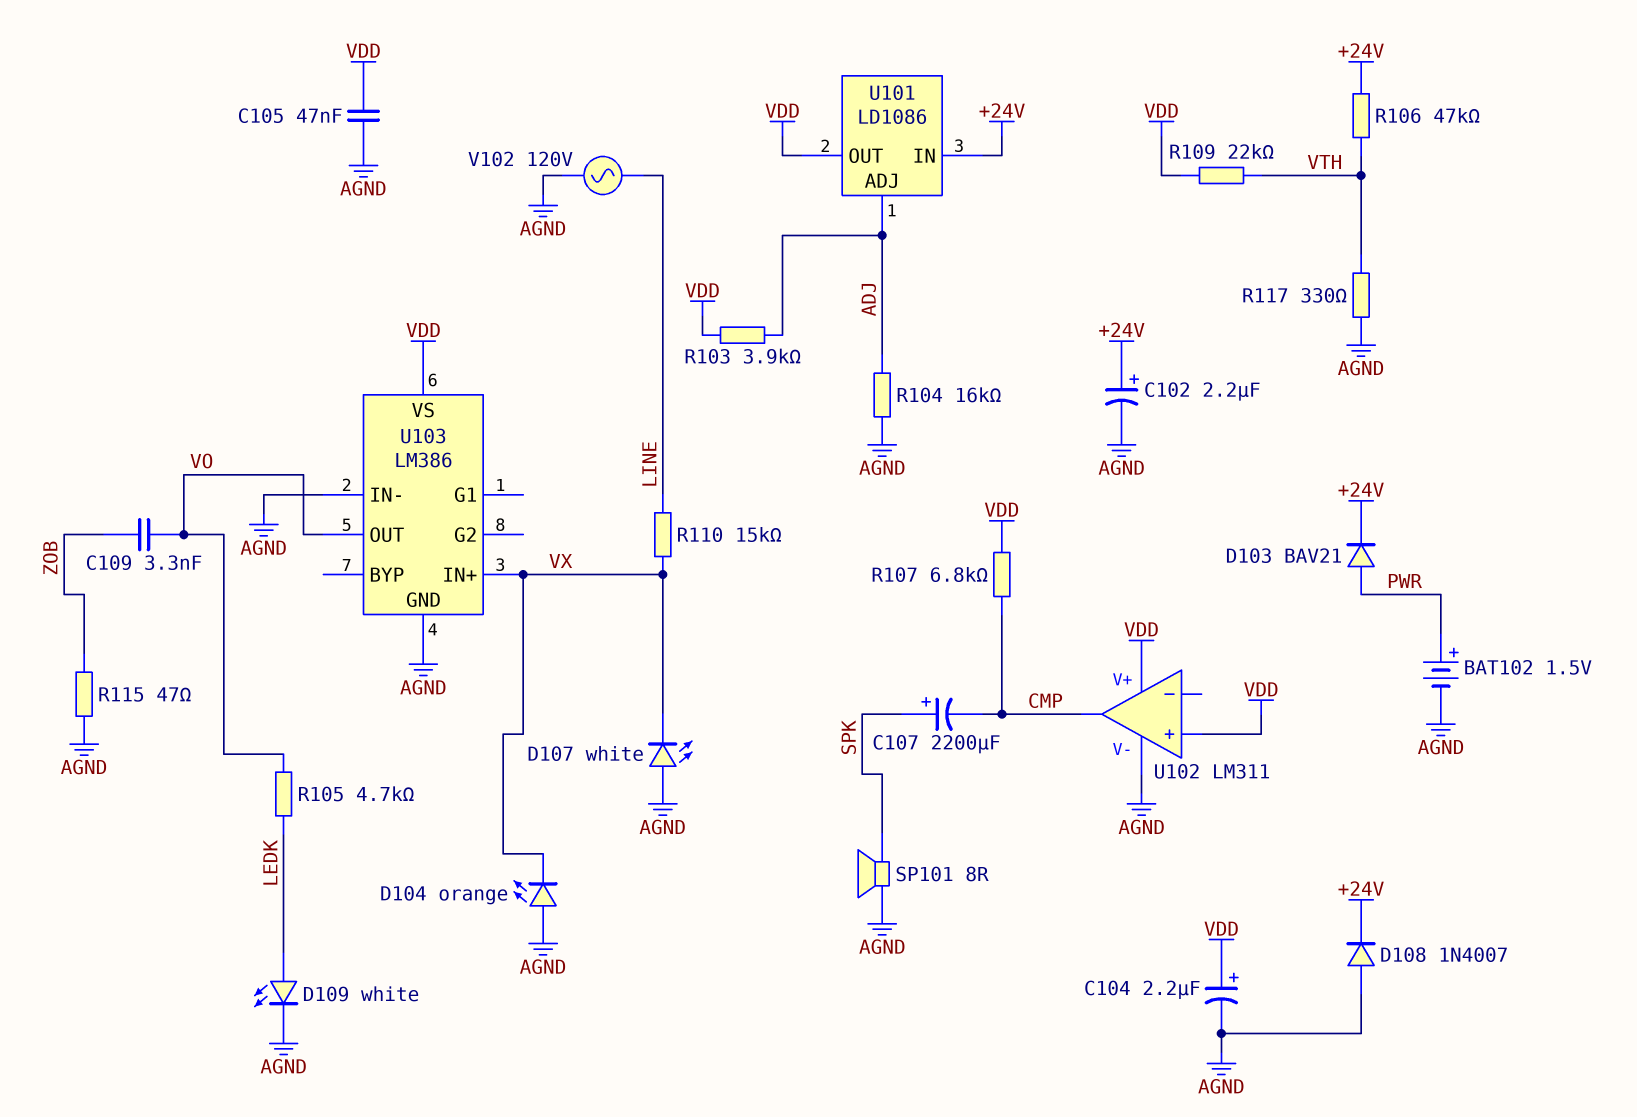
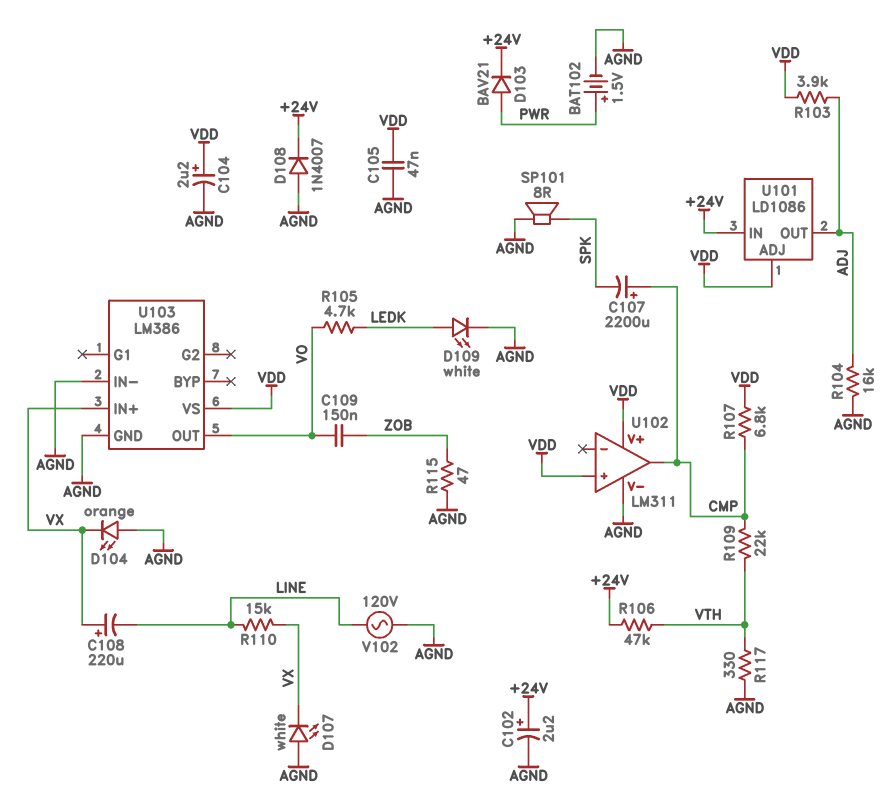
C107: 2200uF (plus SPK, minus CMP) -> 2200uF (plus CMP, minus SPK)
C108: none -> 220uF (plus VX, minus LINE)
C109: 3.3nF (VO, ZOB) -> 150nF (VO, ZOB)
R109: 22k (VDD, VTH) -> 22k (CMP, VTH)
U101 pin ADJ: ADJ -> VDD
U101 pin OUT: VDD -> ADJ

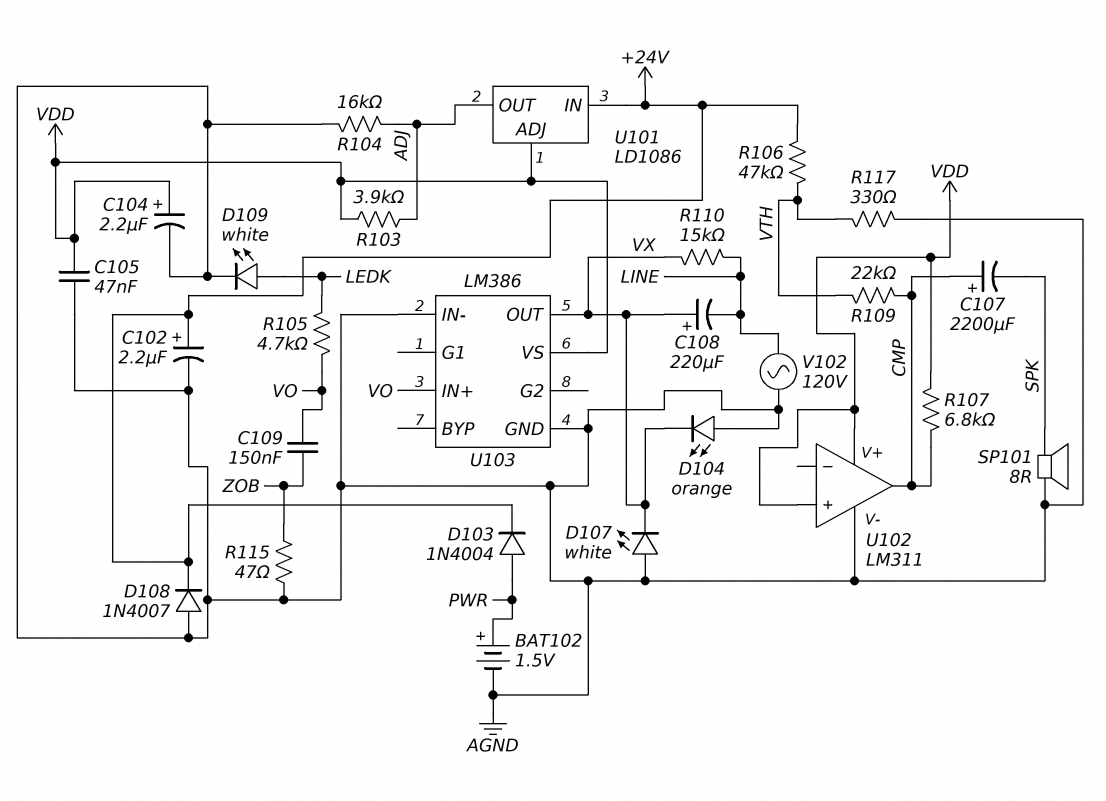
D103: diode BAV21 (A PWR, K +24V) -> diode 1N4004 (A PWR, K +24V)
U103 pin IN+: VX -> VO
U103 pin OUT: VO -> VX

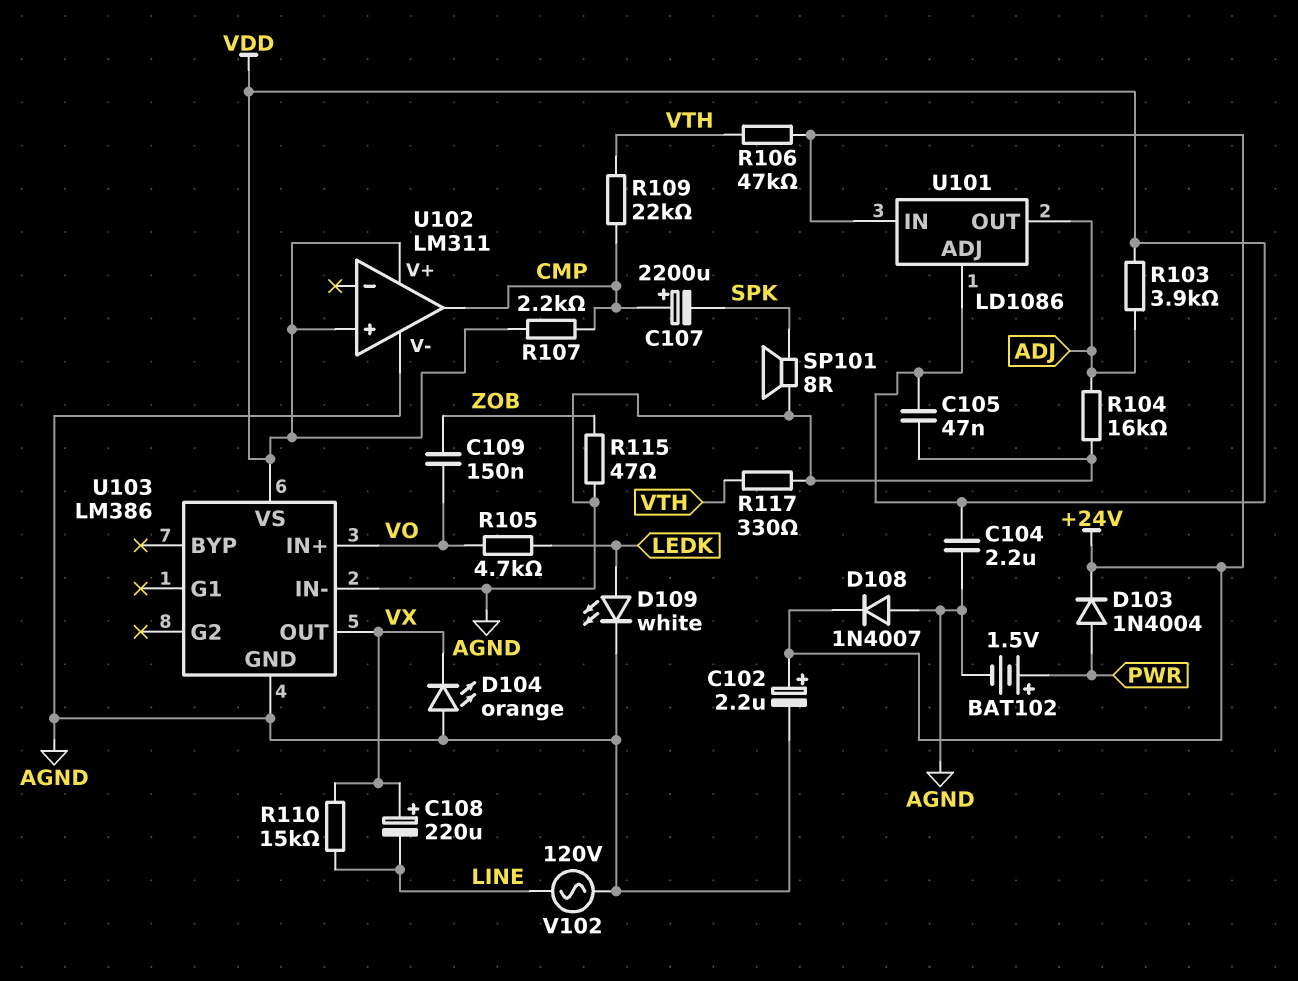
C104: 2.2uF (plus VDD, minus AGND) -> 2.2uF (AGND, VDD)
D107: LED white (A AGND, K VX) -> none
R107: 6.8k (CMP, VDD) -> 2.2k (CMP, VDD)

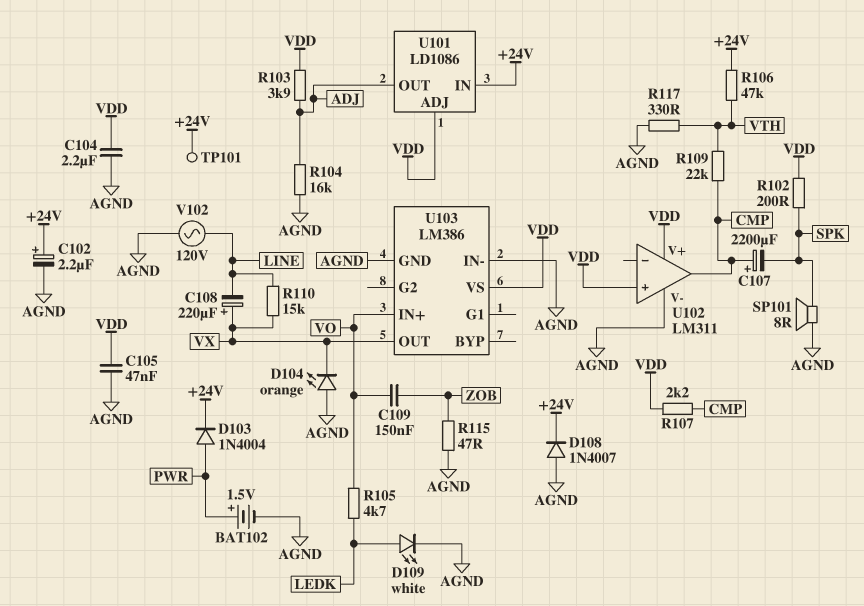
R102: none -> 200 (SPK, VDD)
TP101: none -> test point (+24V)

